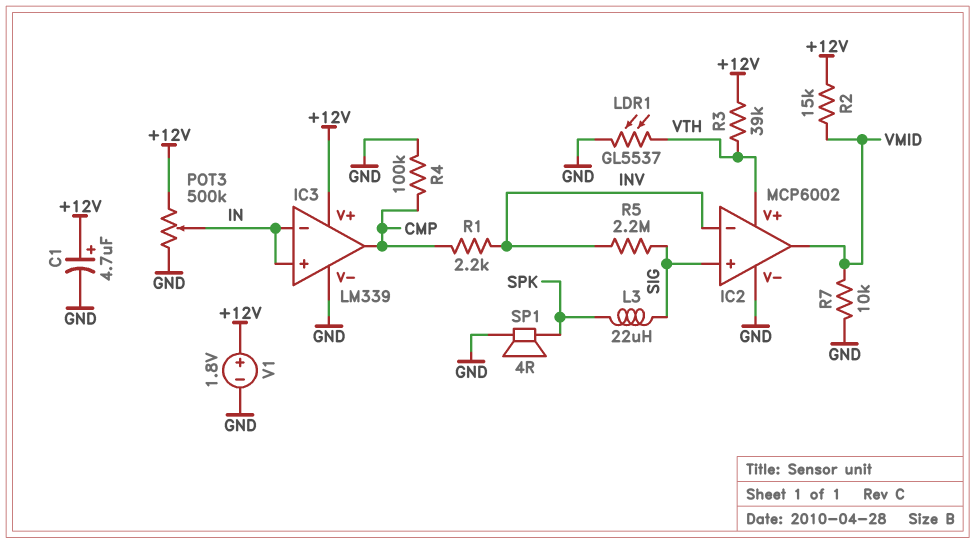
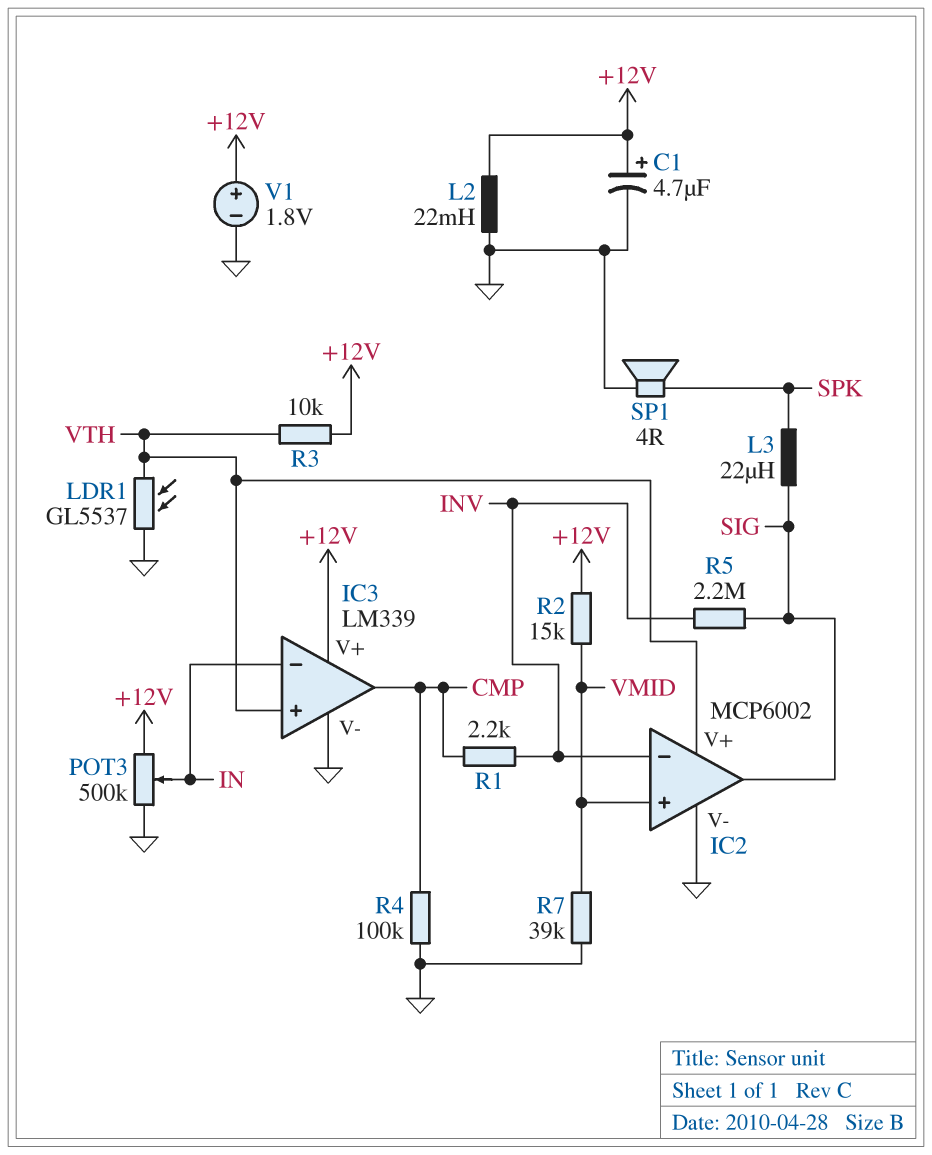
IC2 pin in+: SIG -> VMID
IC2 pin out: VMID -> SIG
IC3 pin in+: IN -> VTH
L2: none -> 22mH (+12V, GND)
R3: 39k (+12V, VTH) -> 10k (+12V, VTH)
R7: 10k (GND, VMID) -> 39k (GND, VMID)

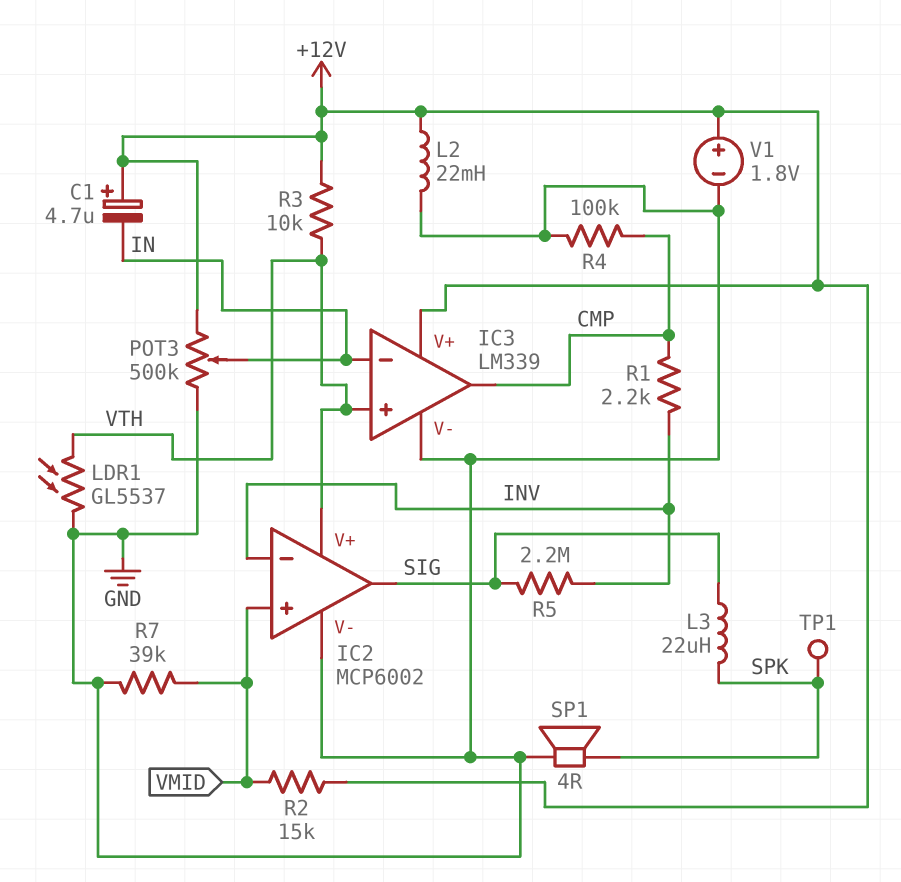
C1: 4.7uF (plus +12V, minus GND) -> 4.7uF (plus +12V, minus IN)
TP1: none -> test point (SPK)

